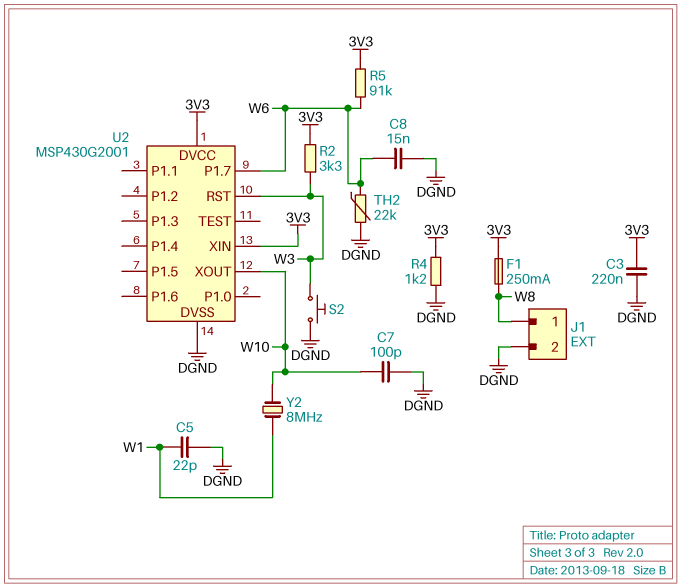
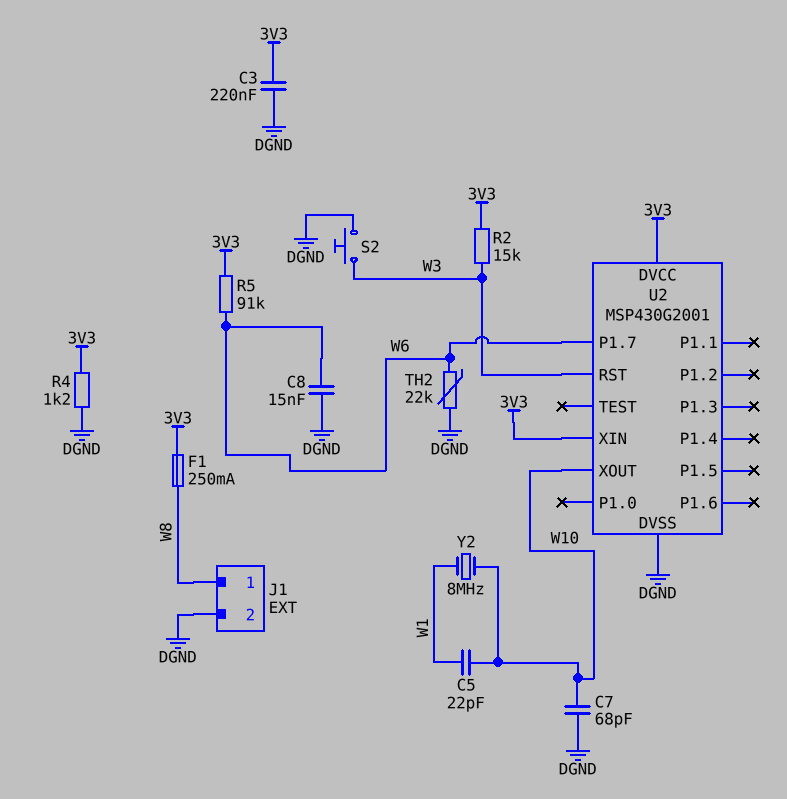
C5: 22pF (DGND, W1) -> 22pF (W1, W10)
C7: 100pF (DGND, W10) -> 68pF (DGND, W10)
R2: 3.3k (3V3, W3) -> 15k (3V3, W3)

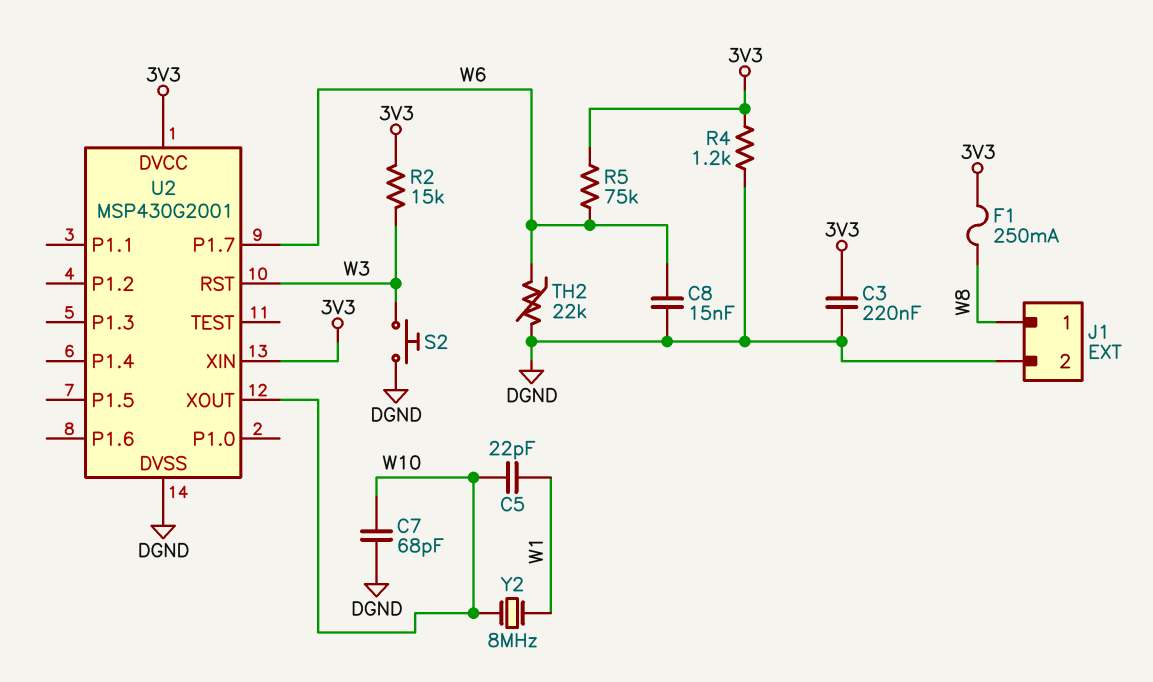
R5: 91k (3V3, W6) -> 75k (3V3, W6)

